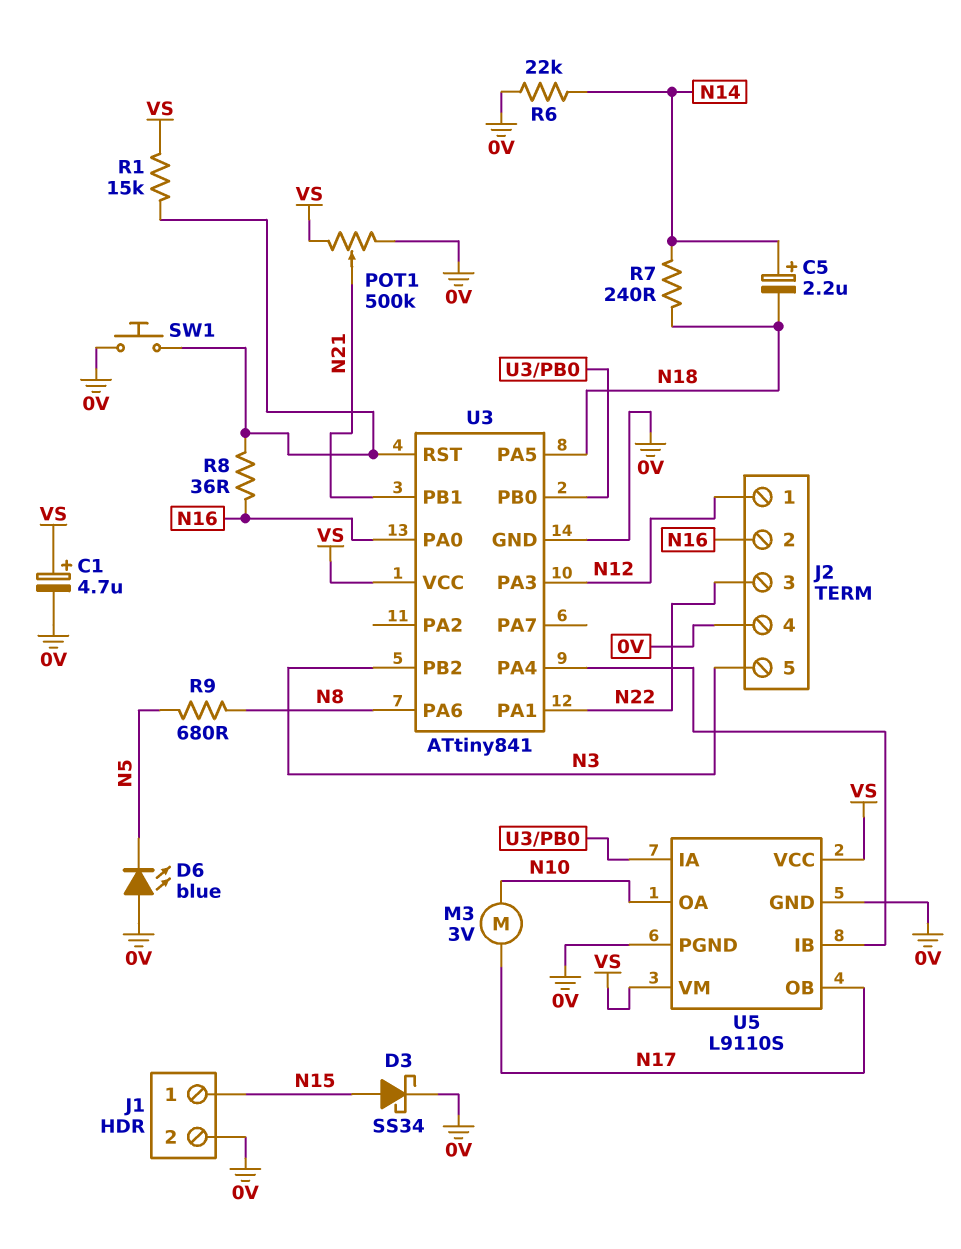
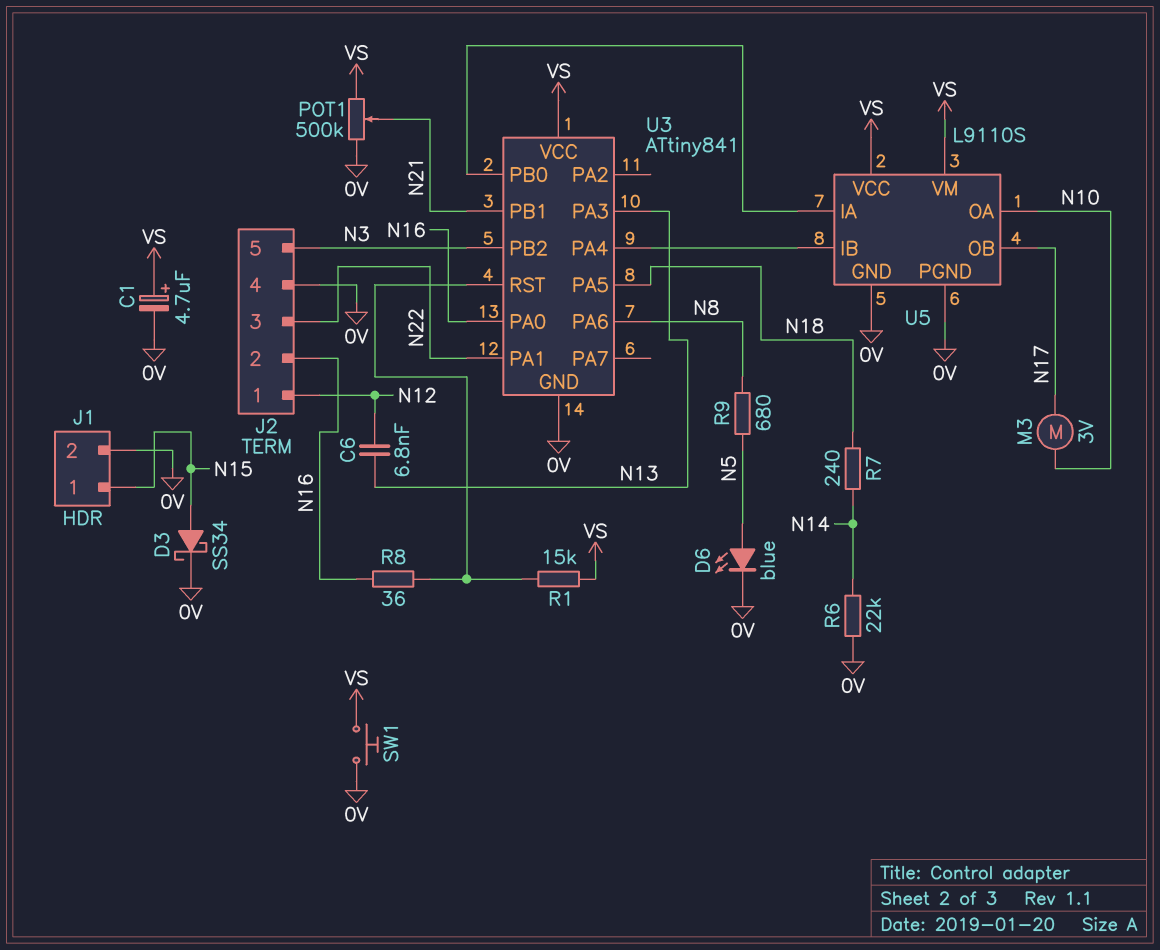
C5: 2.2uF (plus N14, minus N18) -> none
C6: none -> 6.8nF (N12, N13)
D6: LED blue (A 0V, K N5) -> LED blue (A N5, K 0V)
SW1: button (0V, U3/RST) -> button (0V, VS)
U3 pin PA3: N12 -> N13

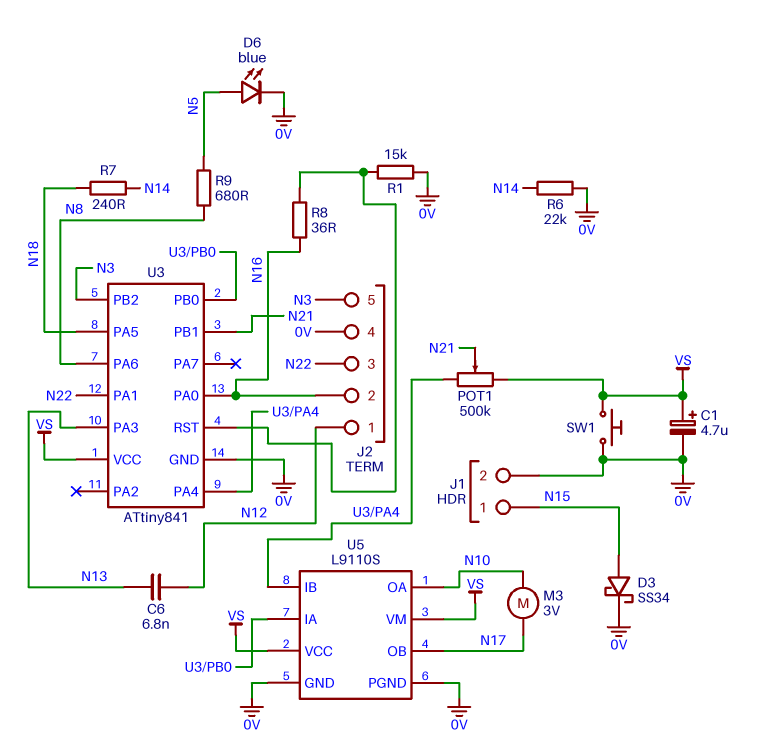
POT1: 500k (0V, VS, wiper N21) -> 500k (U3/PA4, VS, wiper N21)
R1: 15k (U3/RST, VS) -> 15k (0V, U3/RST)

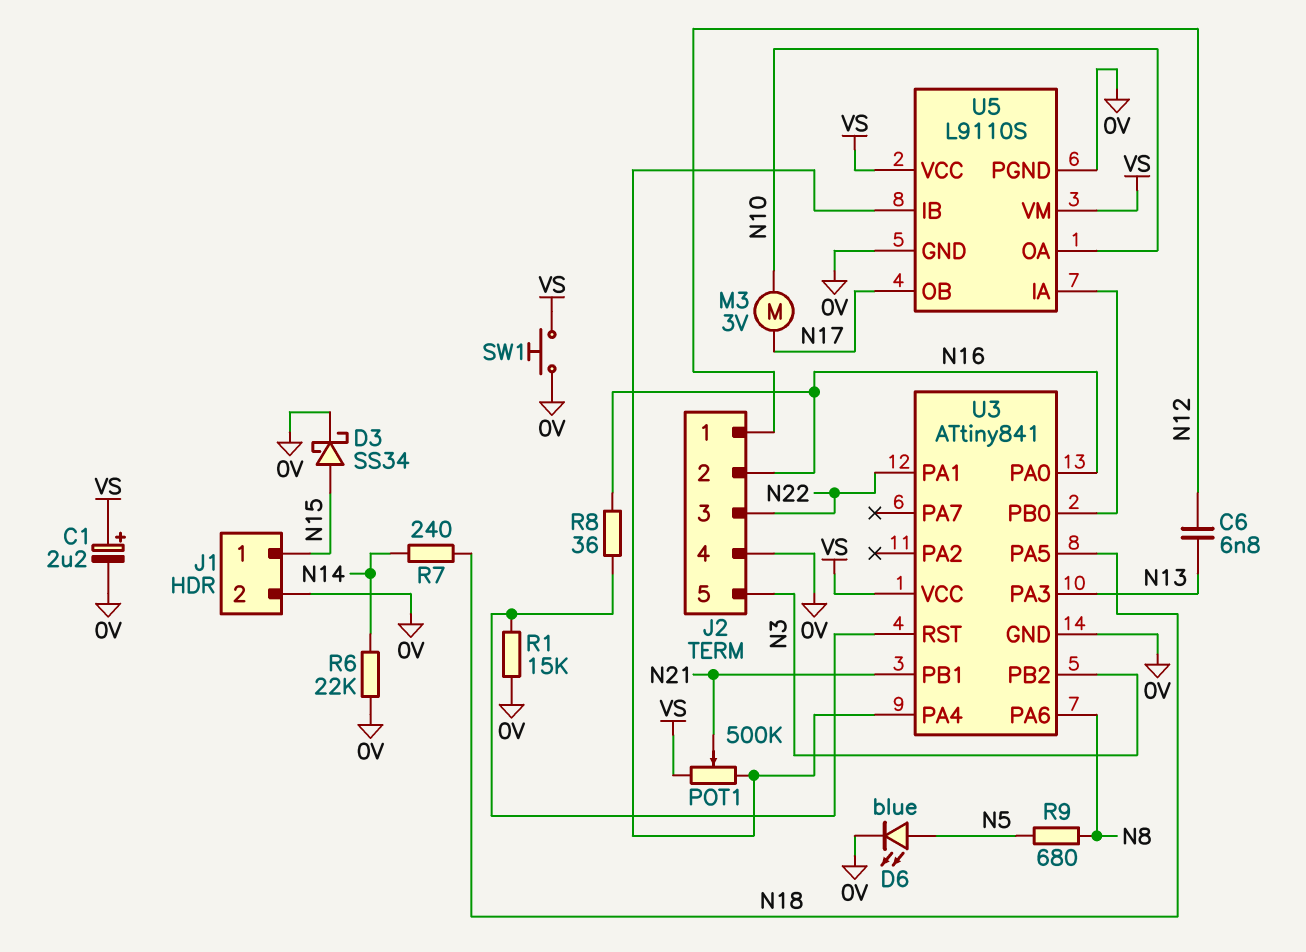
C1: 4.7uF (plus VS, minus 0V) -> 2.2uF (plus VS, minus 0V)

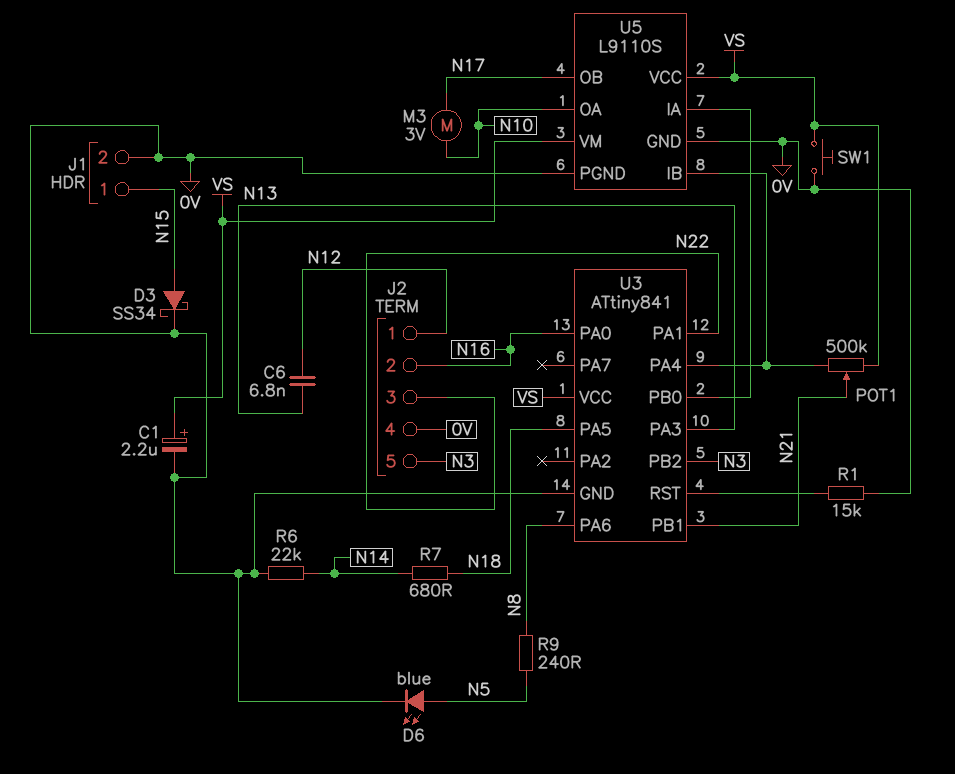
R7: 240 (N14, N18) -> 680 (N14, N18)
R8: 36 (N16, U3/RST) -> none
R9: 680 (N5, N8) -> 240 (N5, N8)

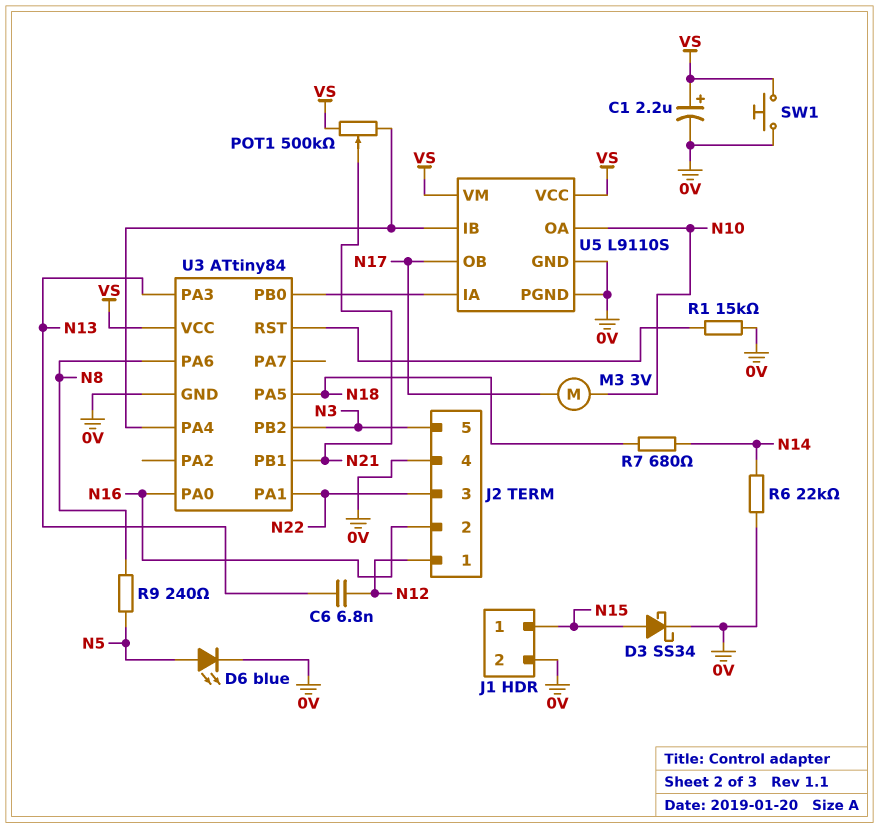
U3: ATtiny841 -> ATtiny84

